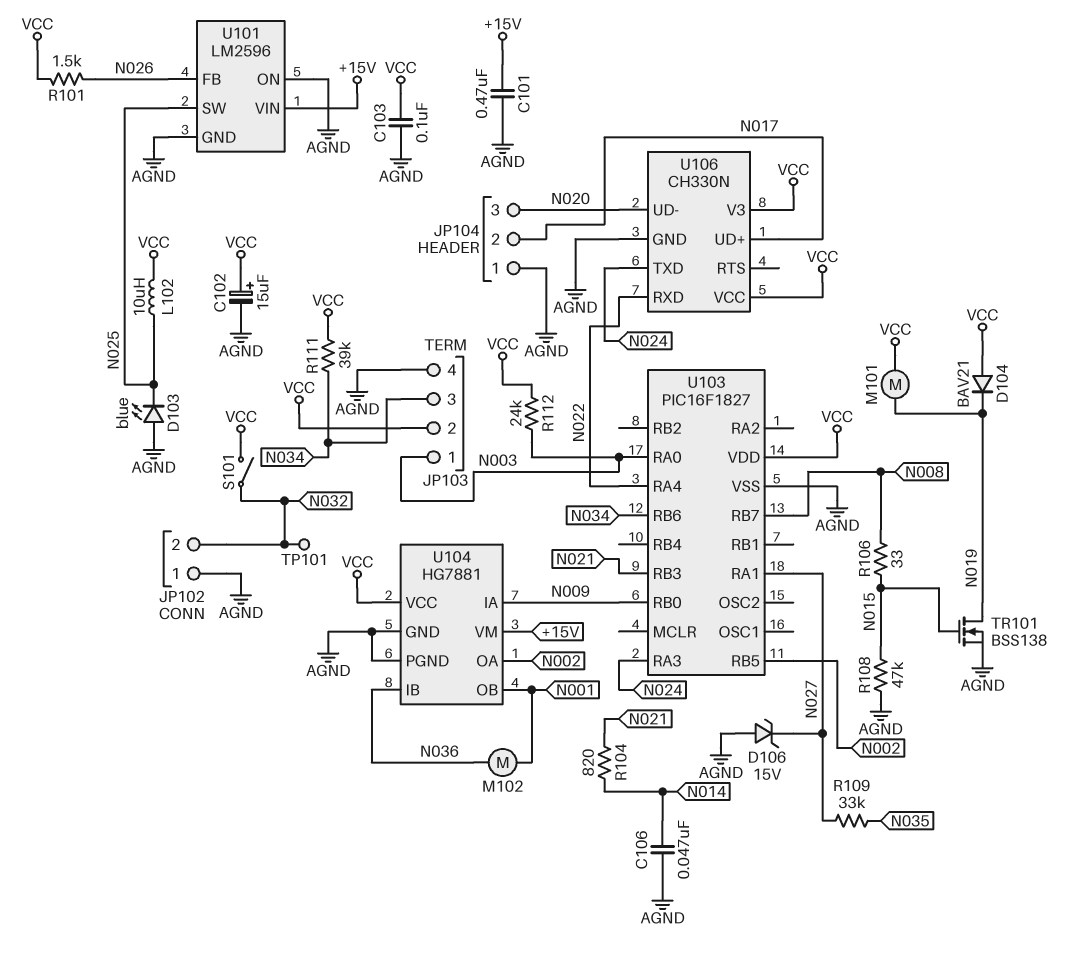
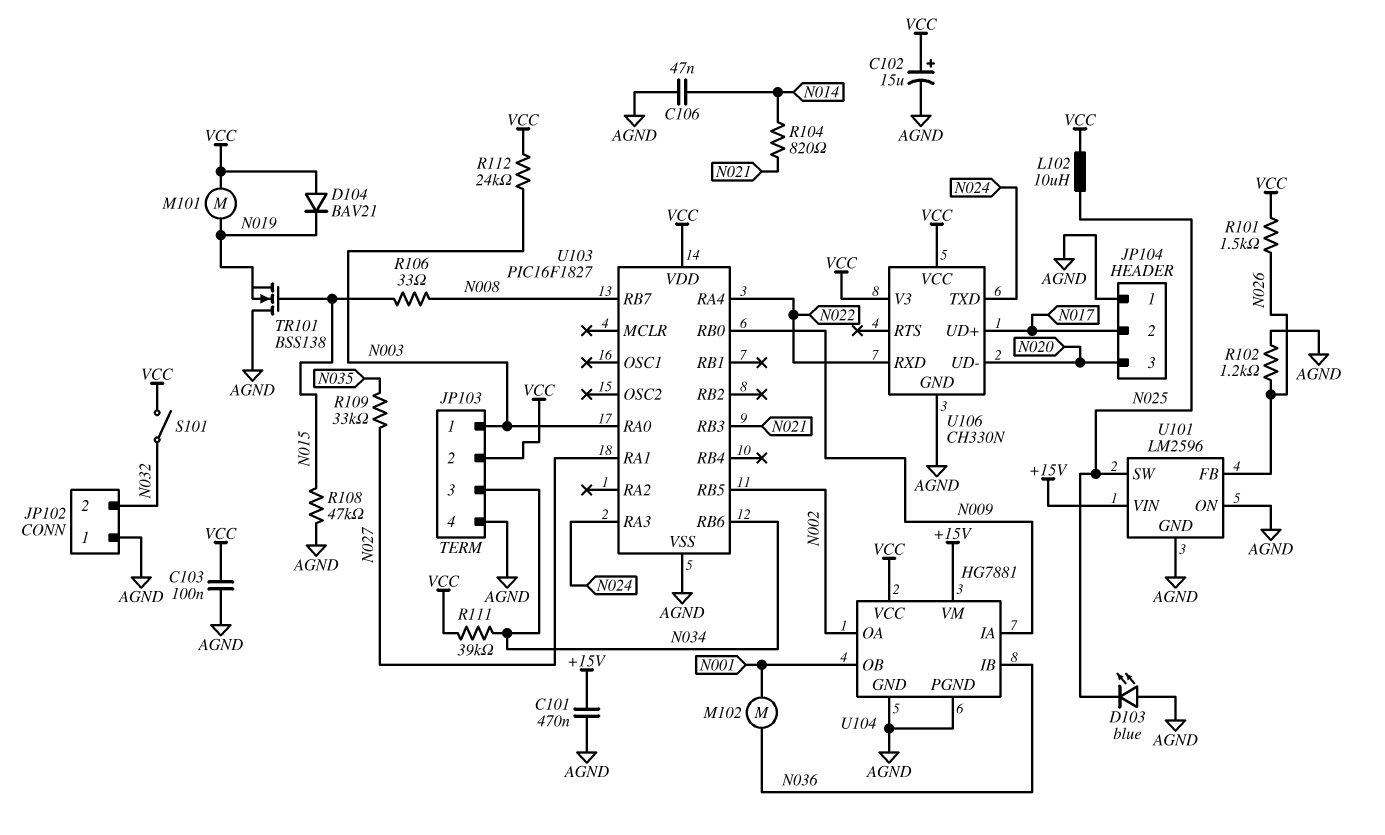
D106: zener 15V (A AGND, K N027) -> none
R102: none -> 1.2k (AGND, N026)
TP101: test point (N032) -> none
TR101: NMOS BSS138 (G N015, D N019, S AGND) -> NMOS BSS138 (G N015, D AGND, S N019)

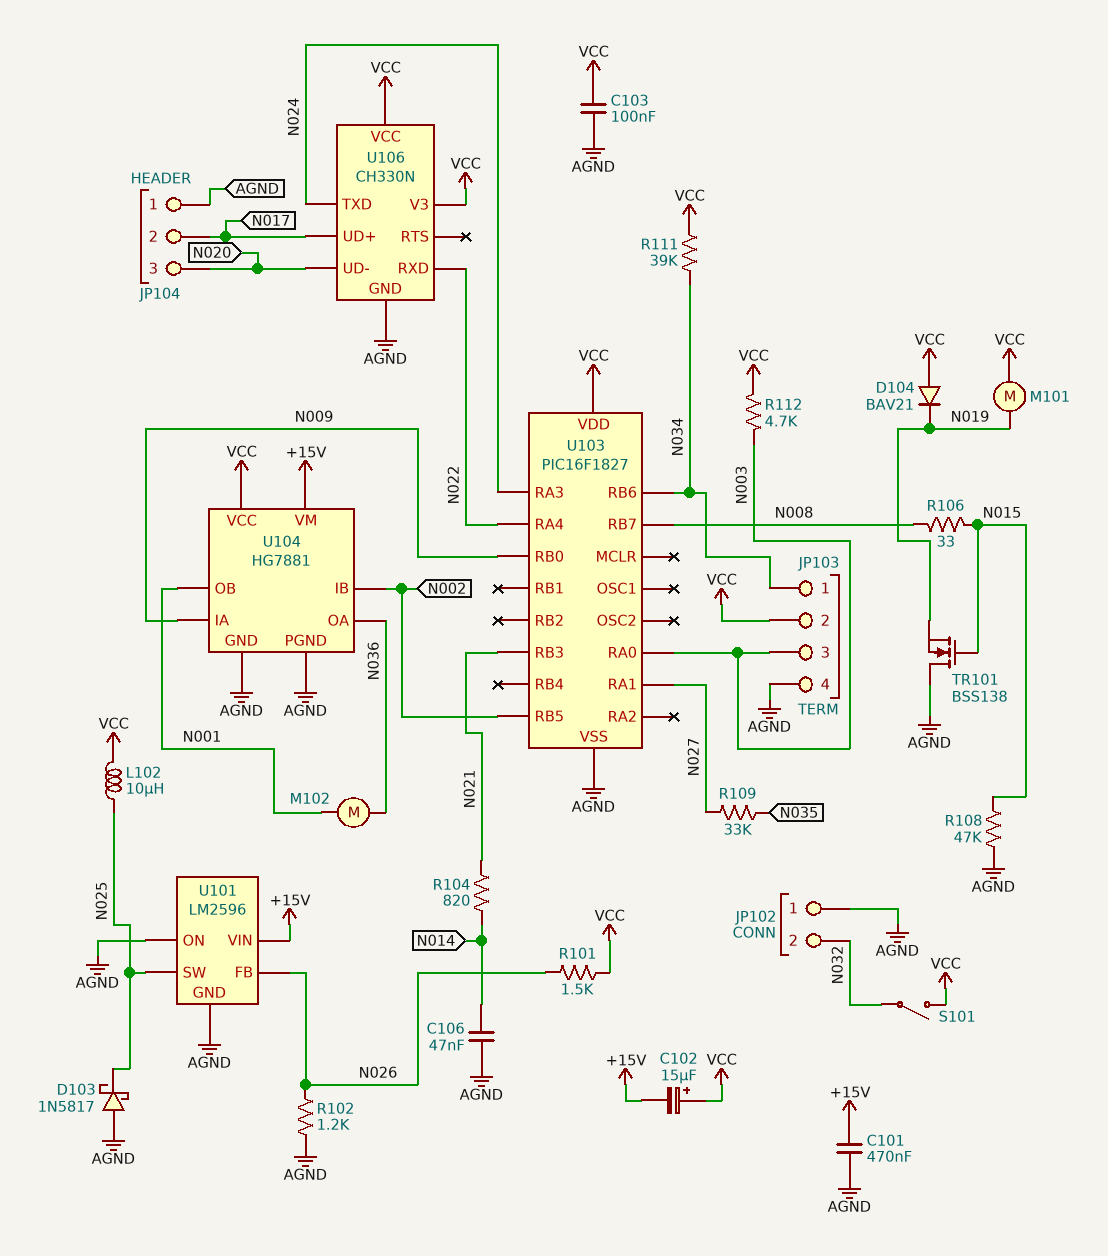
C102: 15uF (plus VCC, minus AGND) -> 15uF (plus VCC, minus +15V)
D103: LED blue (A AGND, K N025) -> schottky 1N5817 (A AGND, K N025)
JP103 pin 1: N003 -> N034
JP103 pin 3: N034 -> N003
R112: 24k (N003, VCC) -> 4.7k (N003, VCC)
U104 pin IB: N036 -> N002
U104 pin OA: N002 -> N036

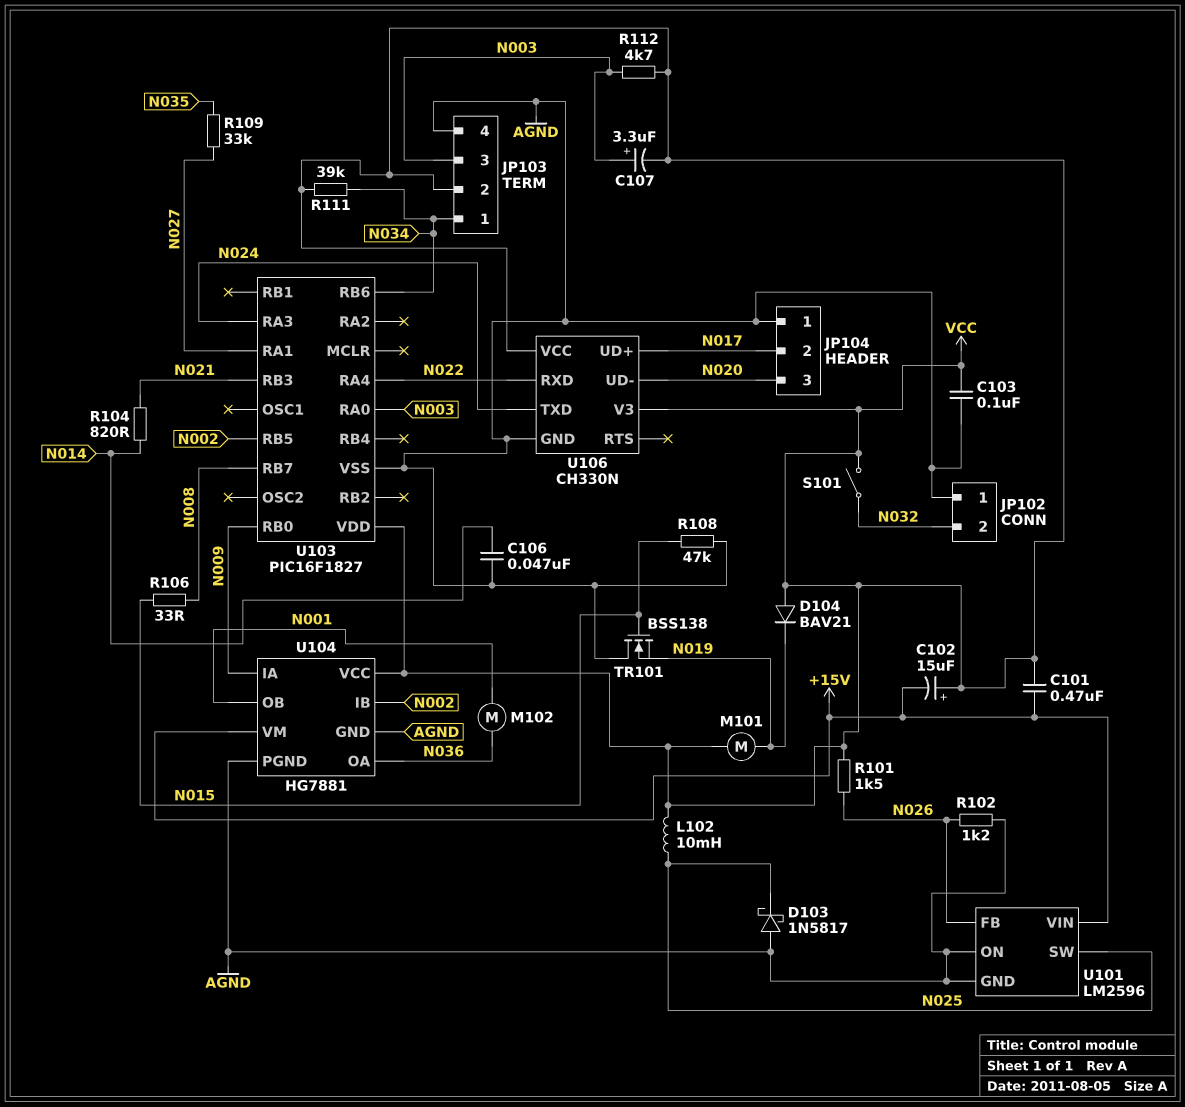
C101: 470nF (+15V, AGND) -> 470nF (+15V, VCC)
C107: none -> 3.3uF (plus N003, minus VCC)
L102: 10uH (N025, VCC) -> 10mH (N025, VCC)

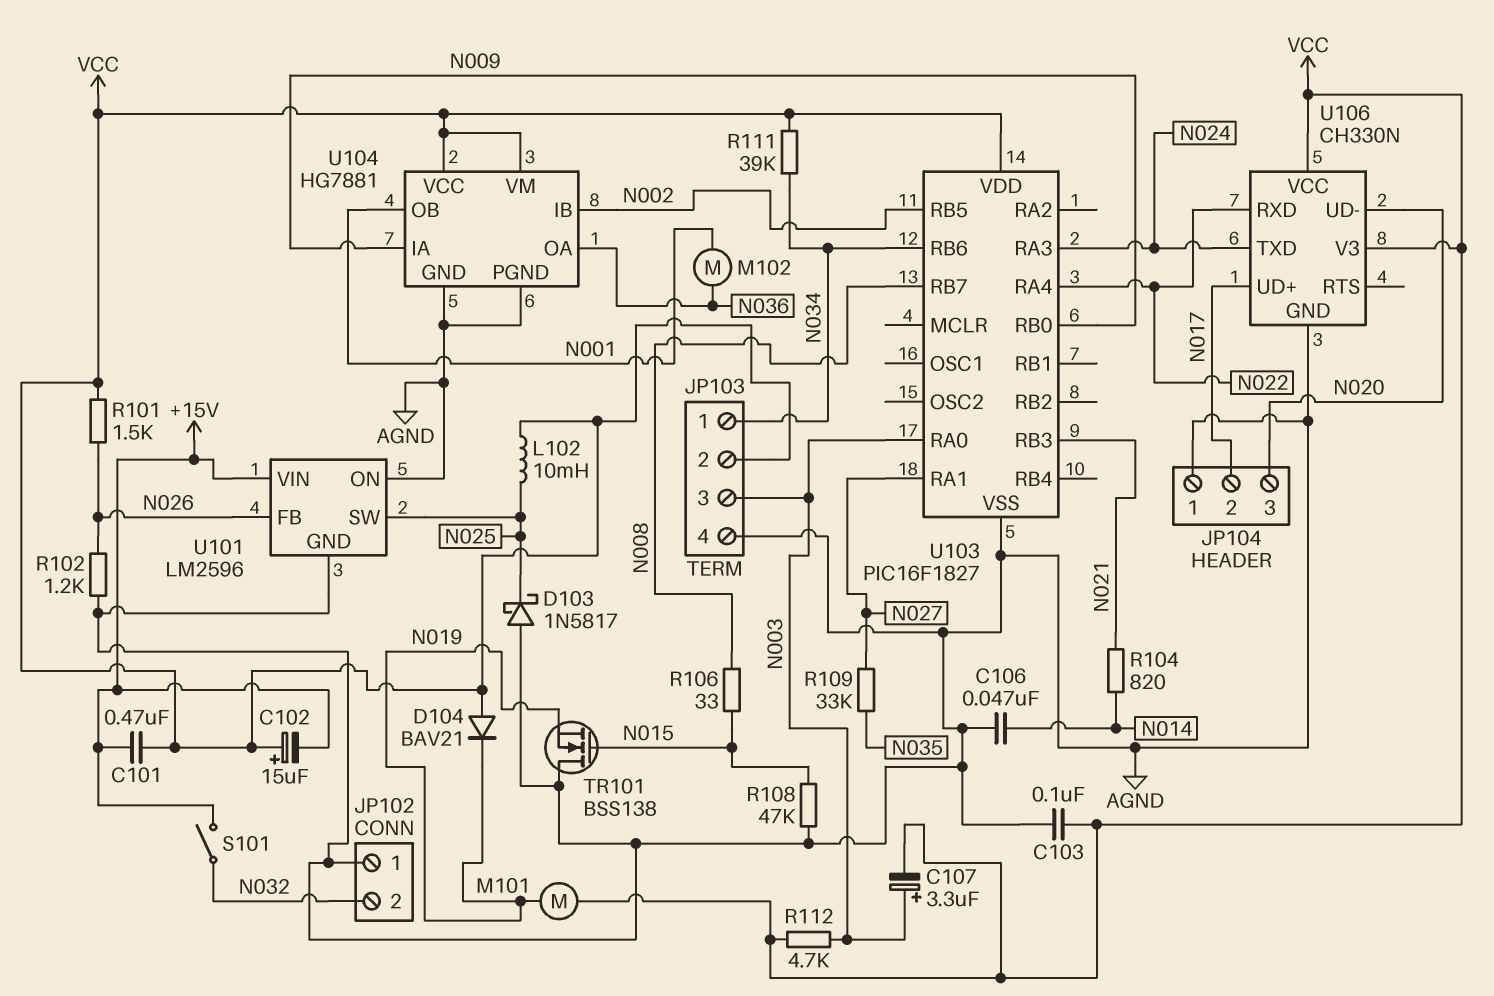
S101: switch (N032, VCC) -> switch (+15V, N032)
U104 pin VM: +15V -> VCC

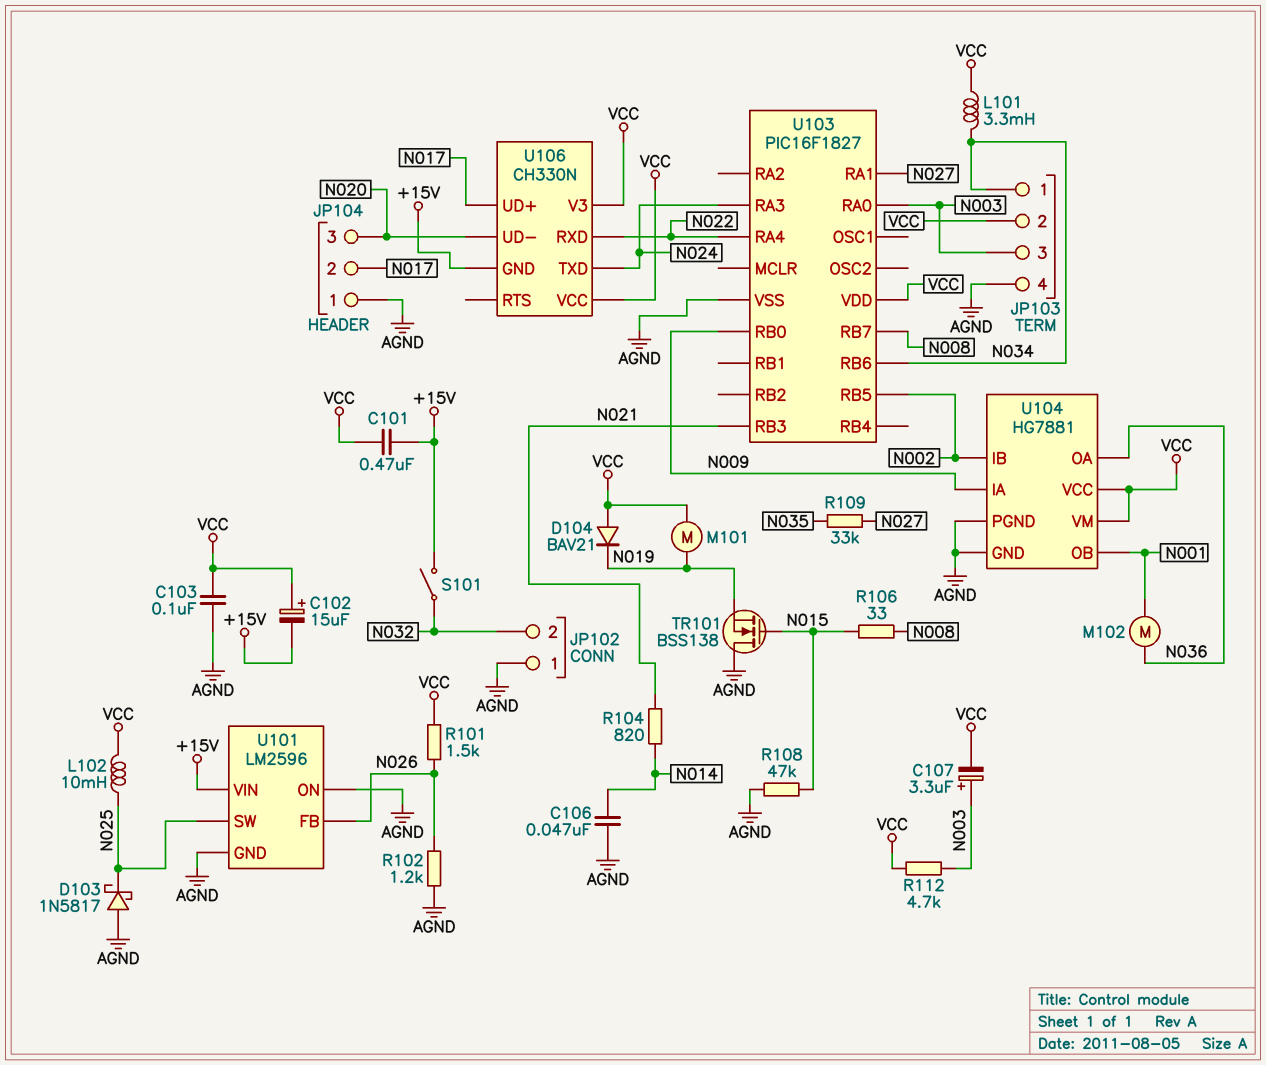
L101: none -> 3.3mH (N034, VCC)
R111: 39k (N034, VCC) -> none
U106 pin GND: AGND -> +15V

